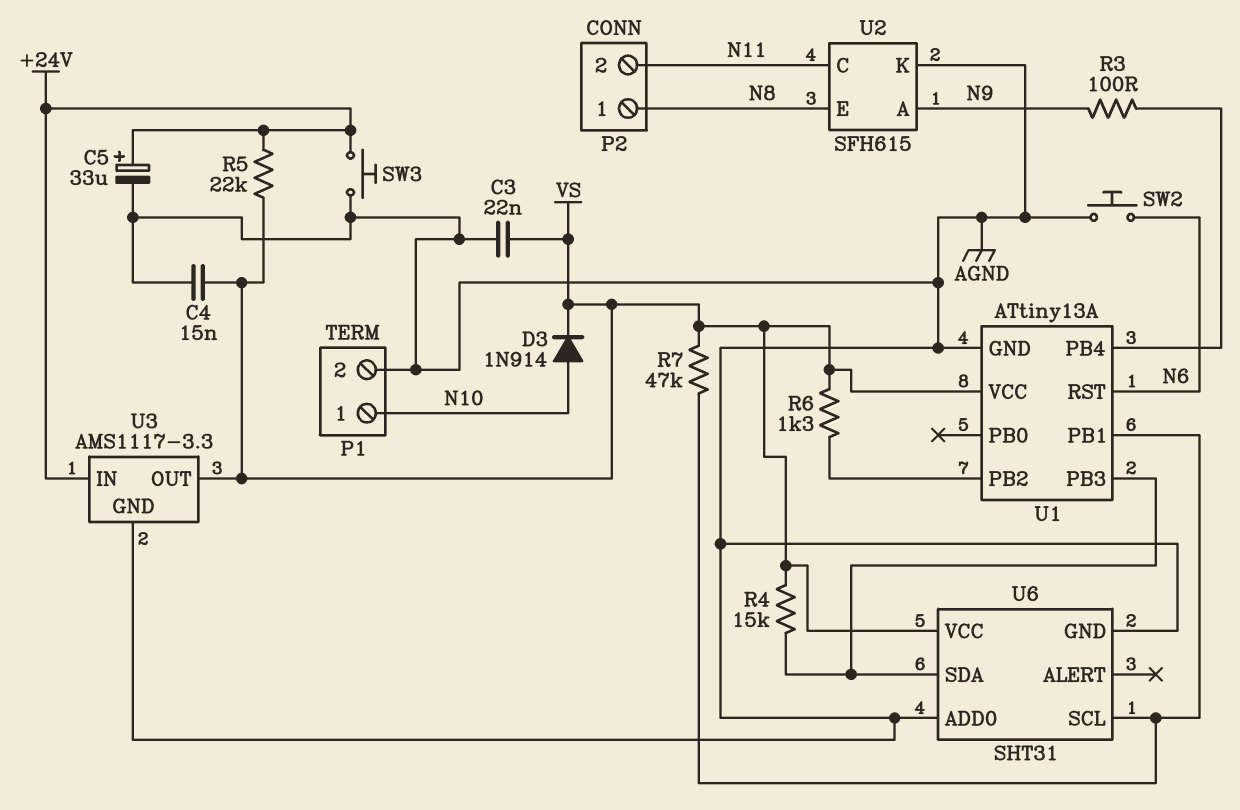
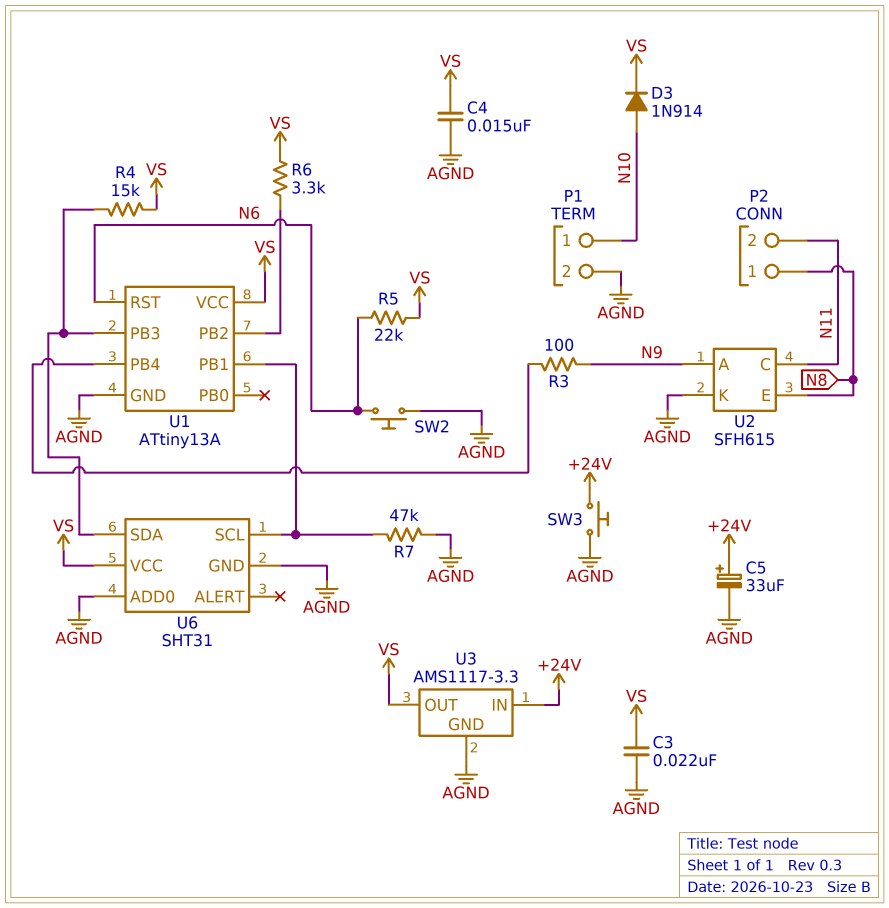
R5: 22k (+24V, VS) -> 22k (N6, VS)
R6: 1.3k (U1/PB2, VS) -> 3.3k (U1/PB2, VS)
R7: 47k (U1/PB1, VS) -> 47k (AGND, U1/PB1)

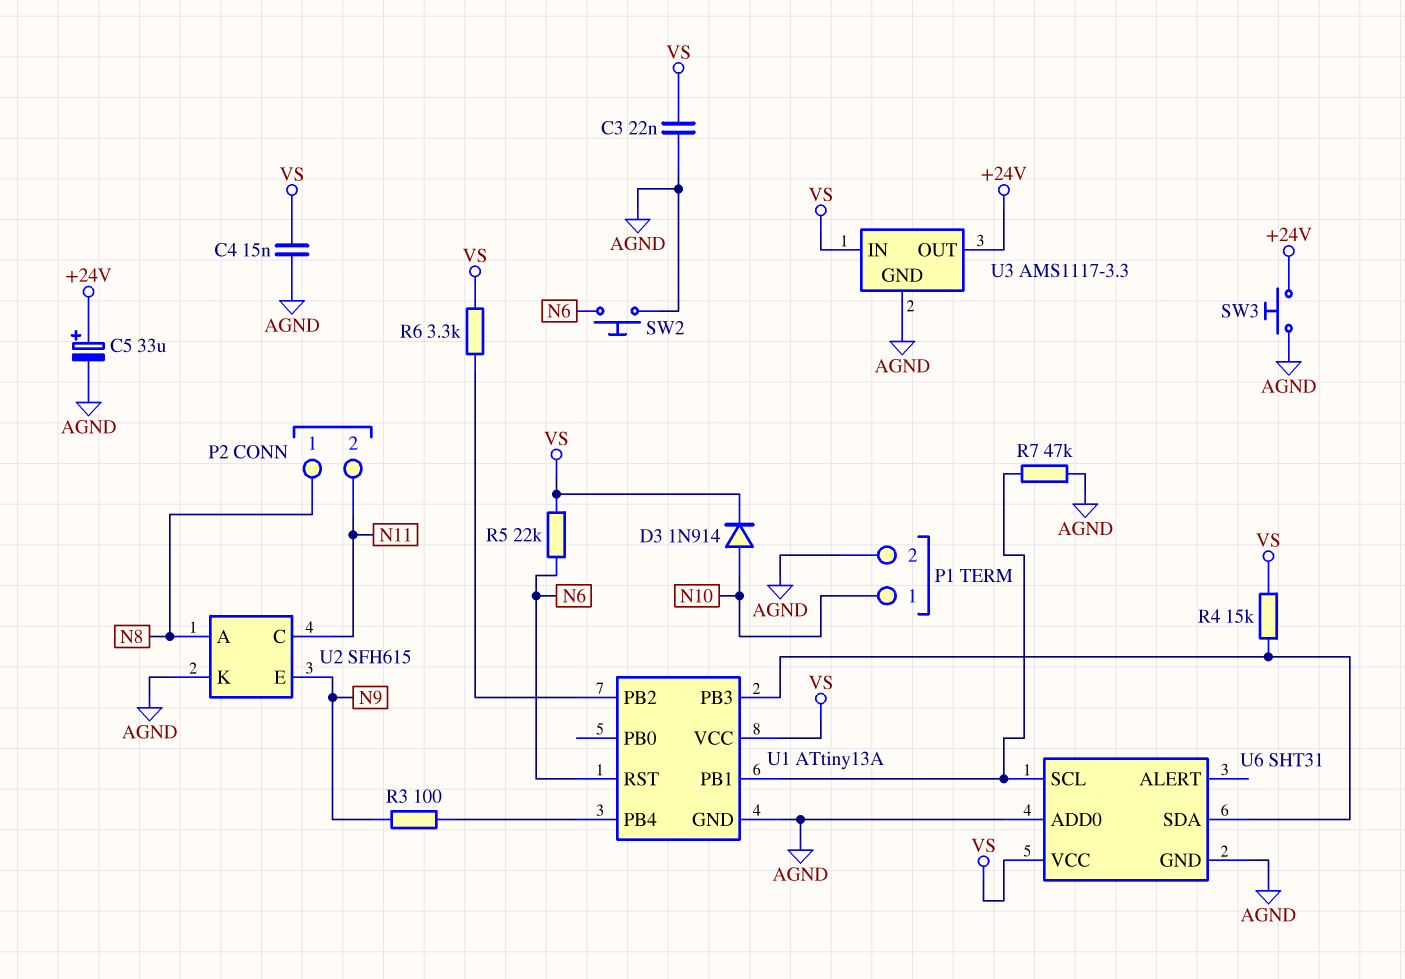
U2 pin A: N9 -> N8
U2 pin E: N8 -> N9
U3 pin IN: +24V -> VS
U3 pin OUT: VS -> +24V

